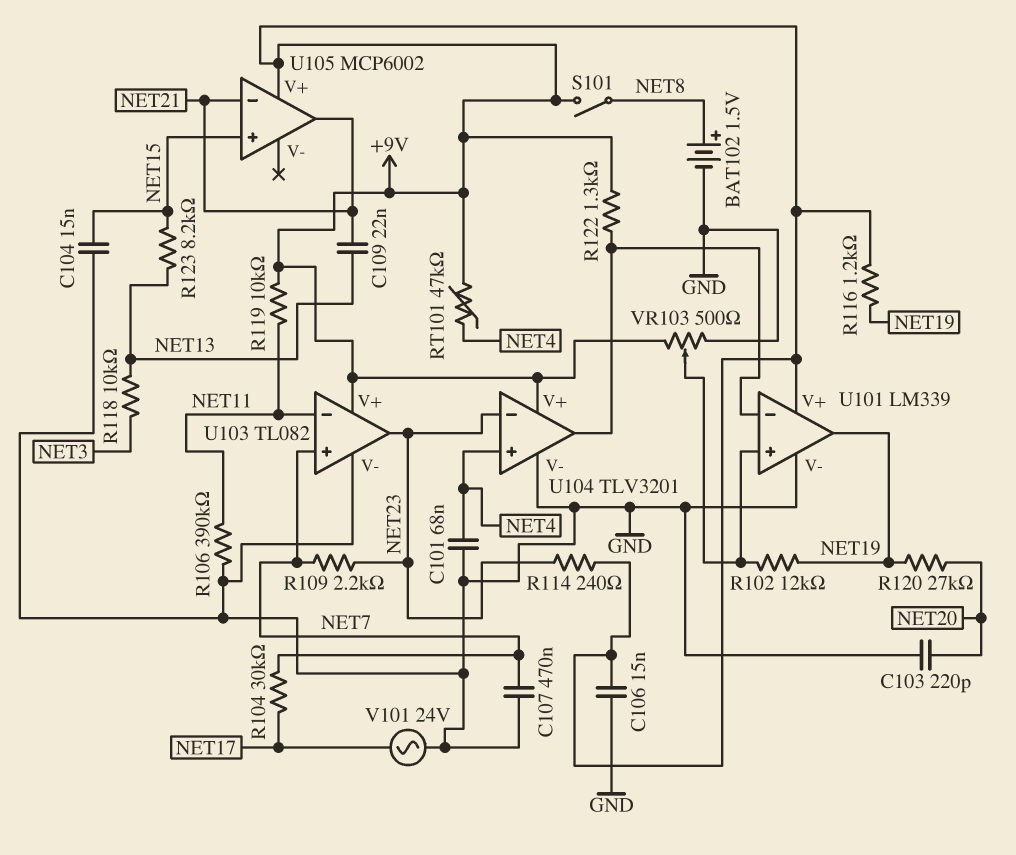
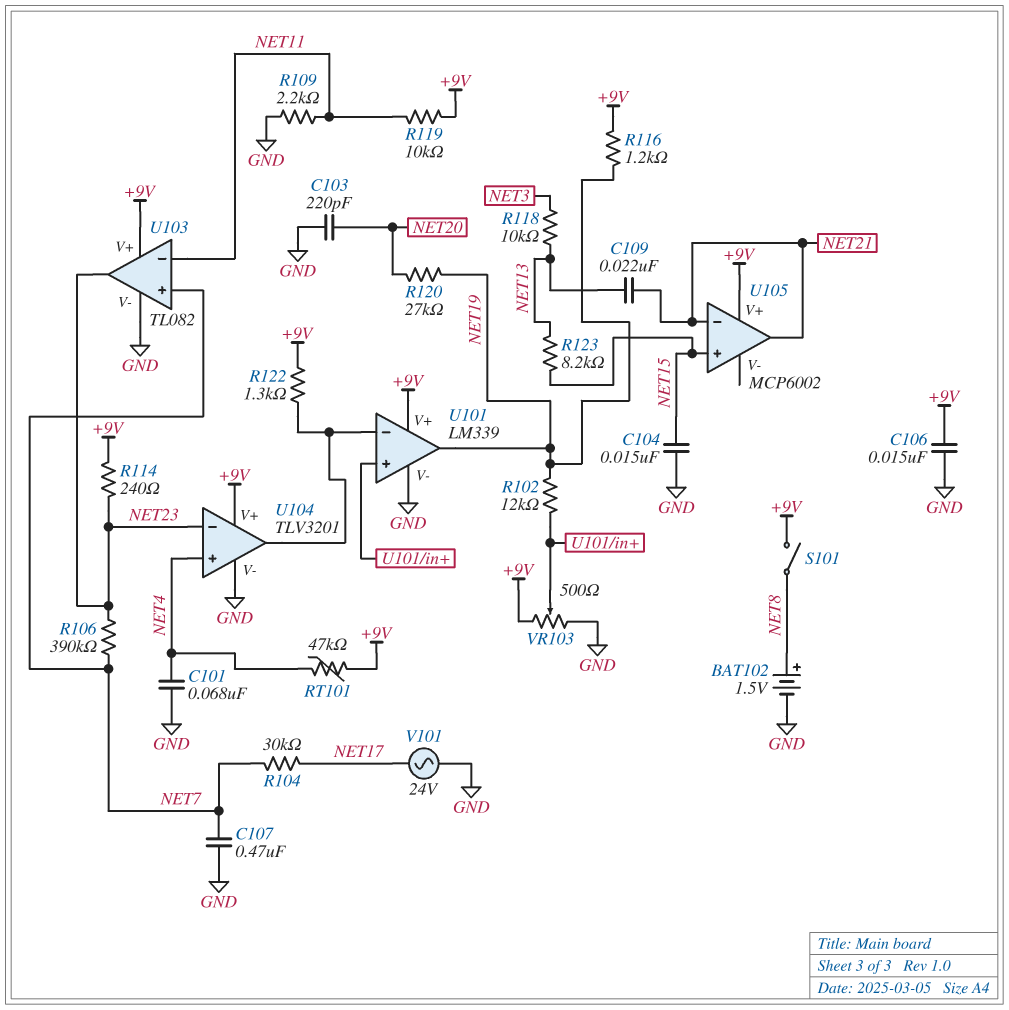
R106: 390k (GND, NET11) -> 390k (NET7, NET23)
R109: 2.2k (NET7, NET23) -> 2.2k (GND, NET11)

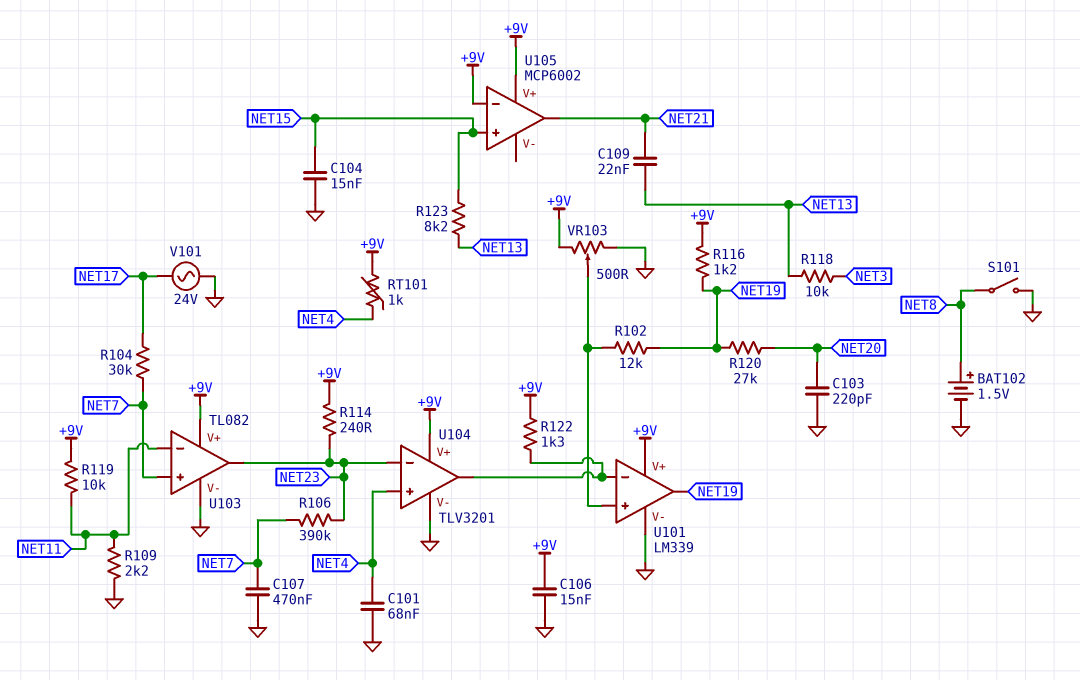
RT101: 47k (+9V, NET4) -> 1k (+9V, NET4)
S101: switch (+9V, NET8) -> switch (GND, NET8)
U105 pin in-: NET21 -> +9V

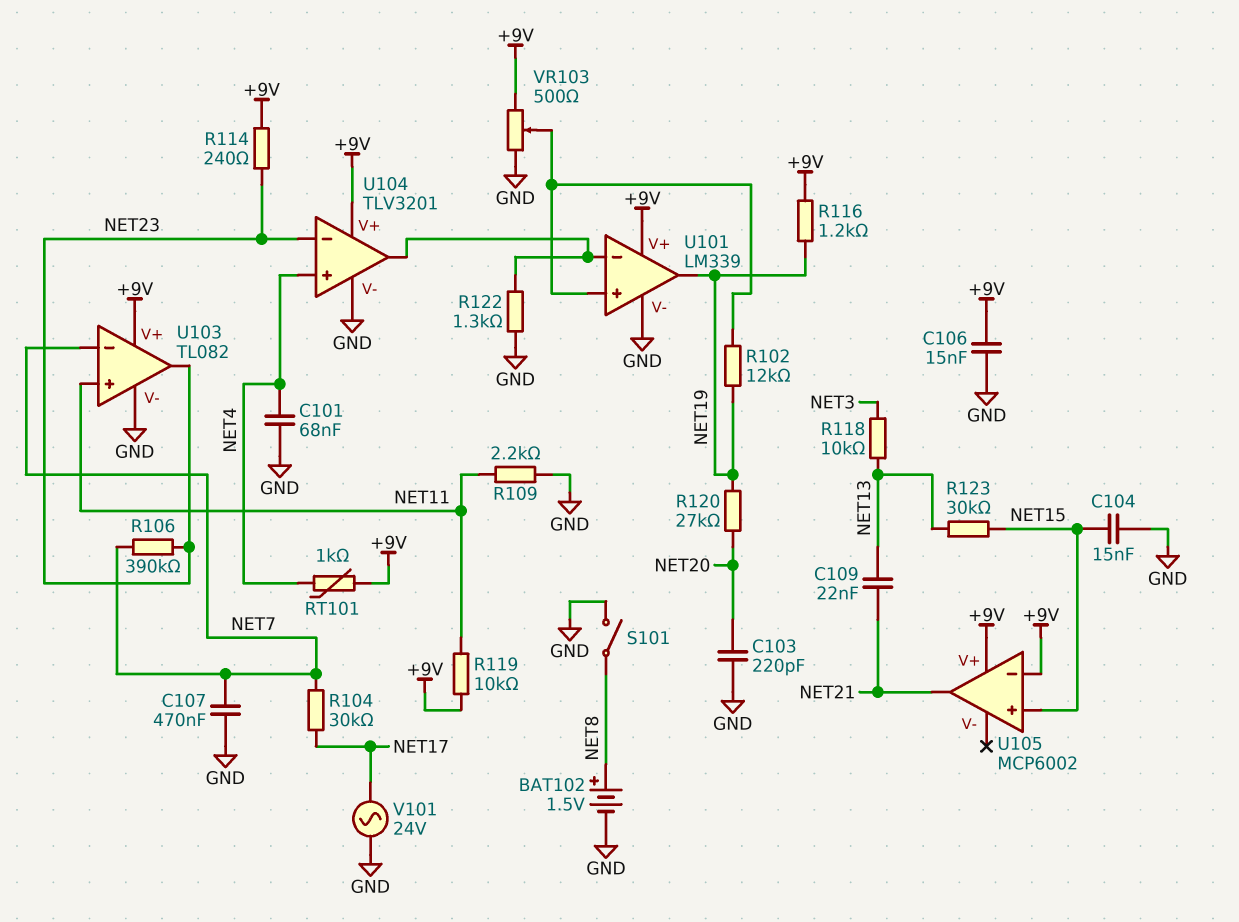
R122: 1.3k (+9V, U101/in-) -> 1.3k (GND, U101/in-)
R123: 8.2k (NET13, NET15) -> 30k (NET13, NET15)
U103 pin in+: NET7 -> NET11
U103 pin in-: NET11 -> NET7

